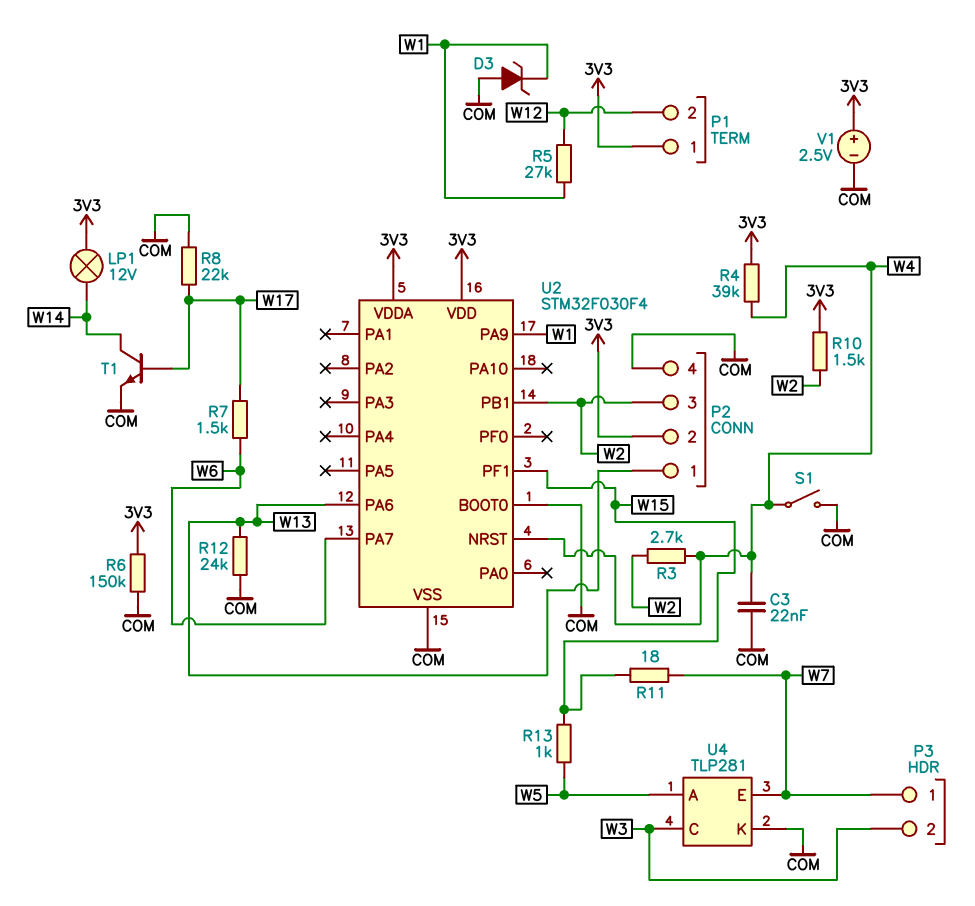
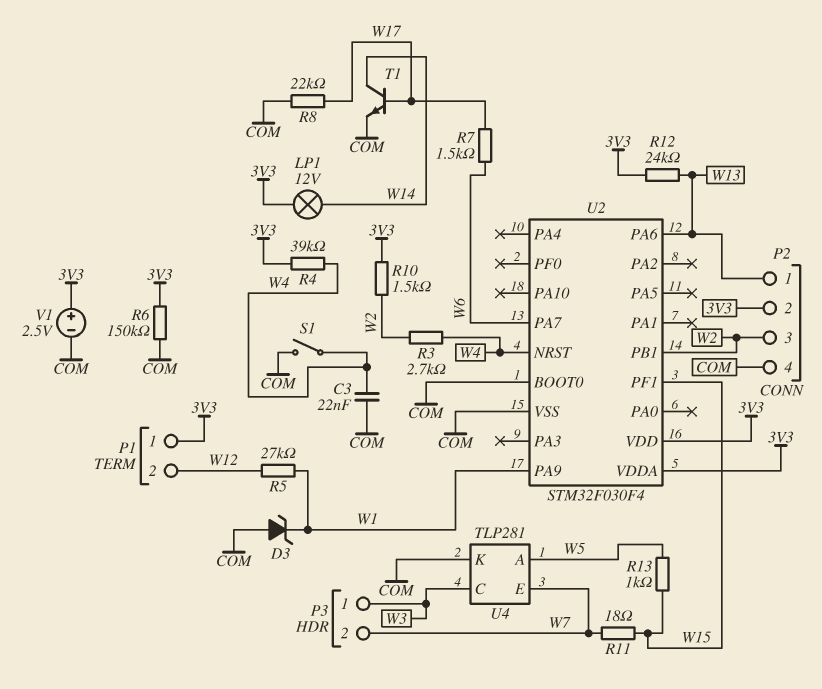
P3 pin 1: W7 -> W3
P3 pin 2: W3 -> W7
R12: 24k (COM, W13) -> 24k (3V3, W13)

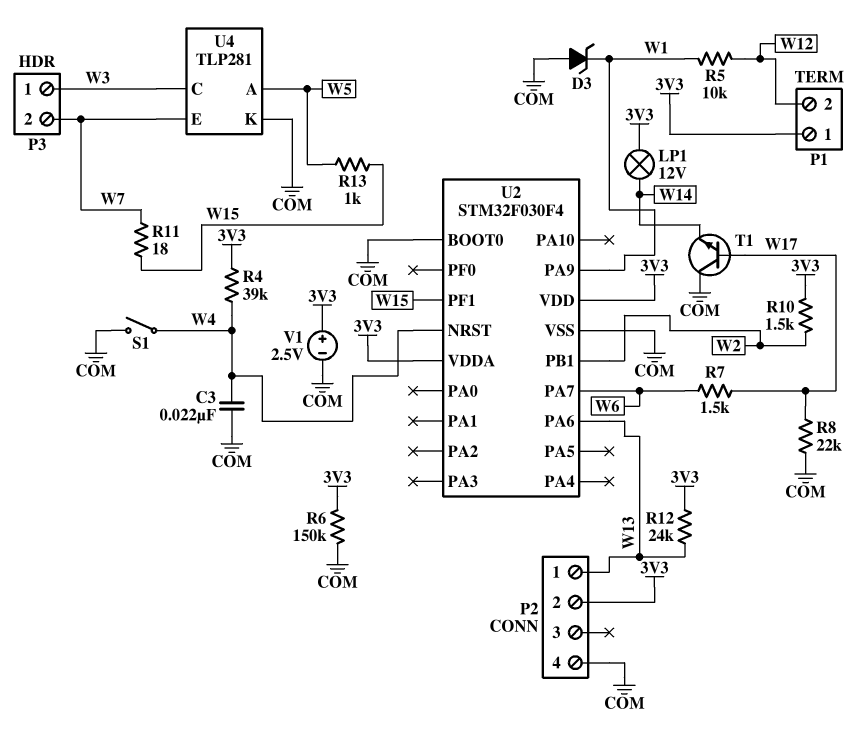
P2 pin 3: W2 -> none
R3: 2.7k (W2, W4) -> none
R5: 27k (W1, W12) -> 10k (W1, W12)
T1: NPN (B W17, C W14, E COM) -> NPN (B W17, C COM, E W14)

